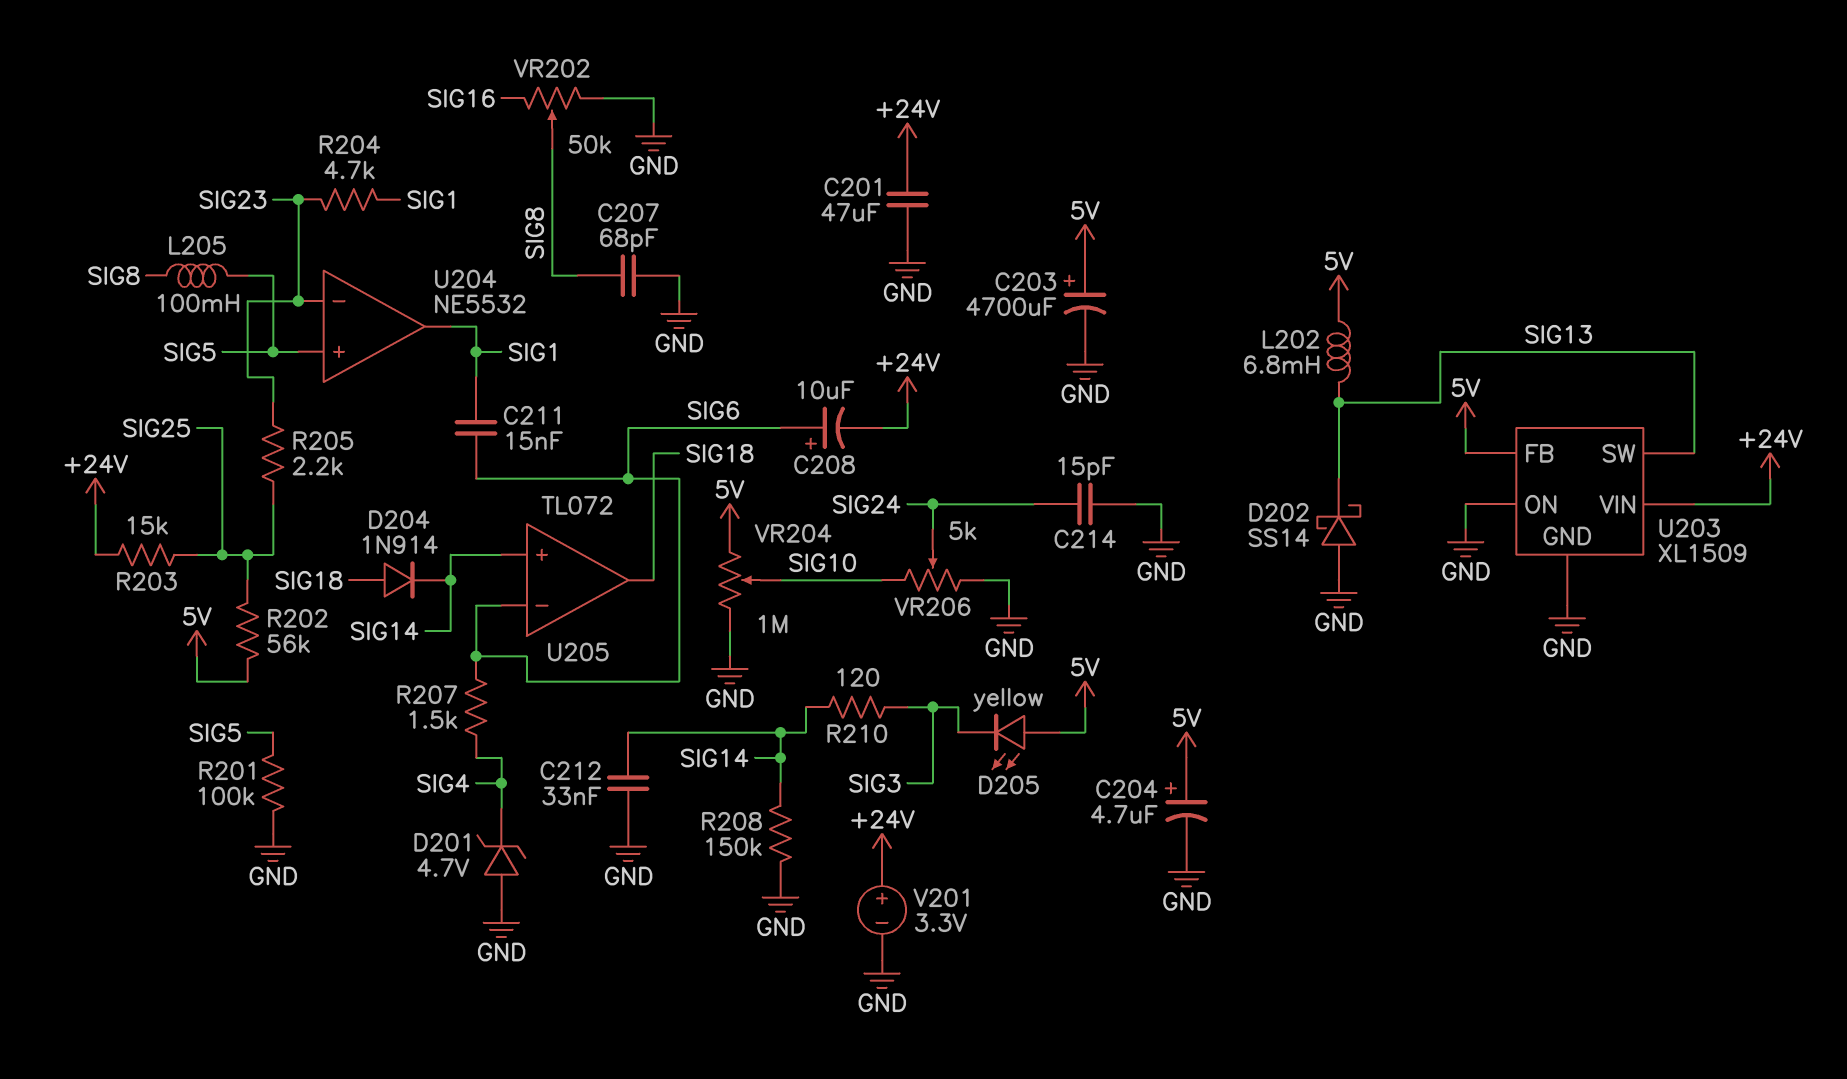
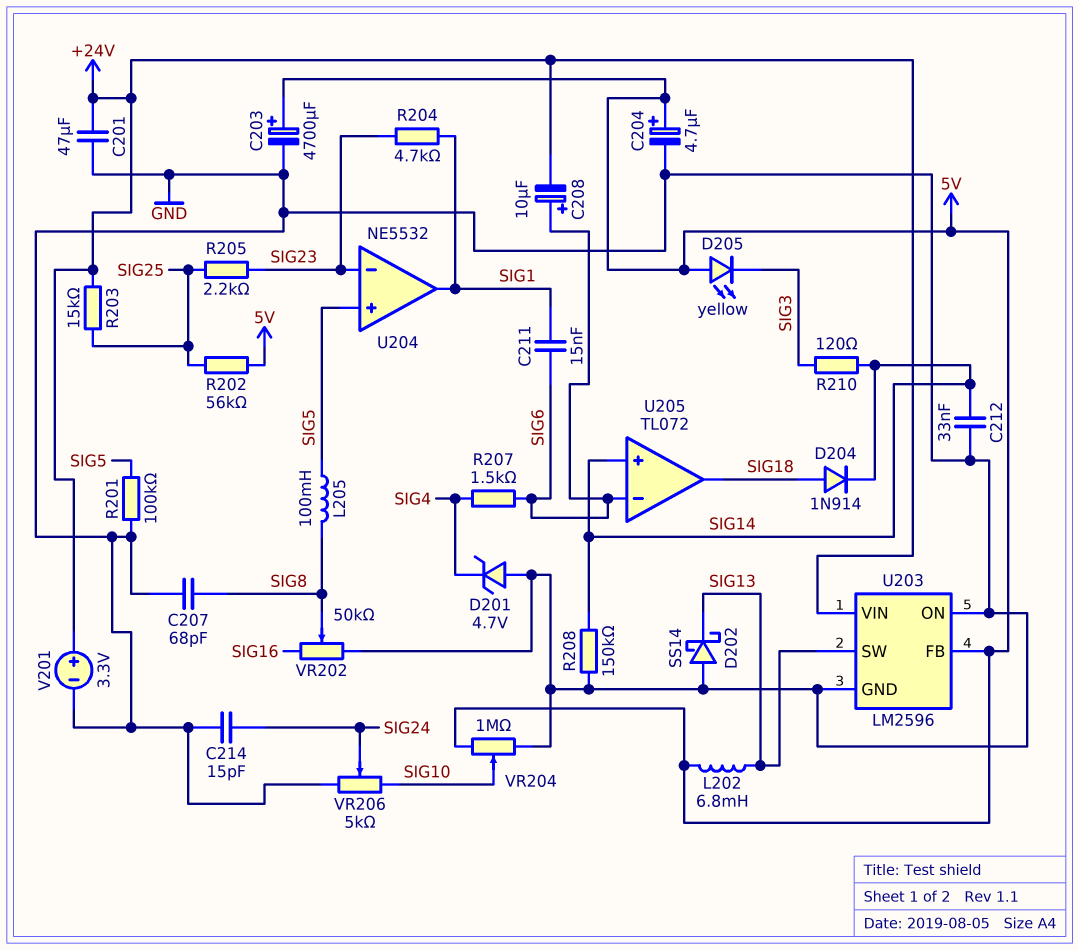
U203: XL1509 -> LM2596

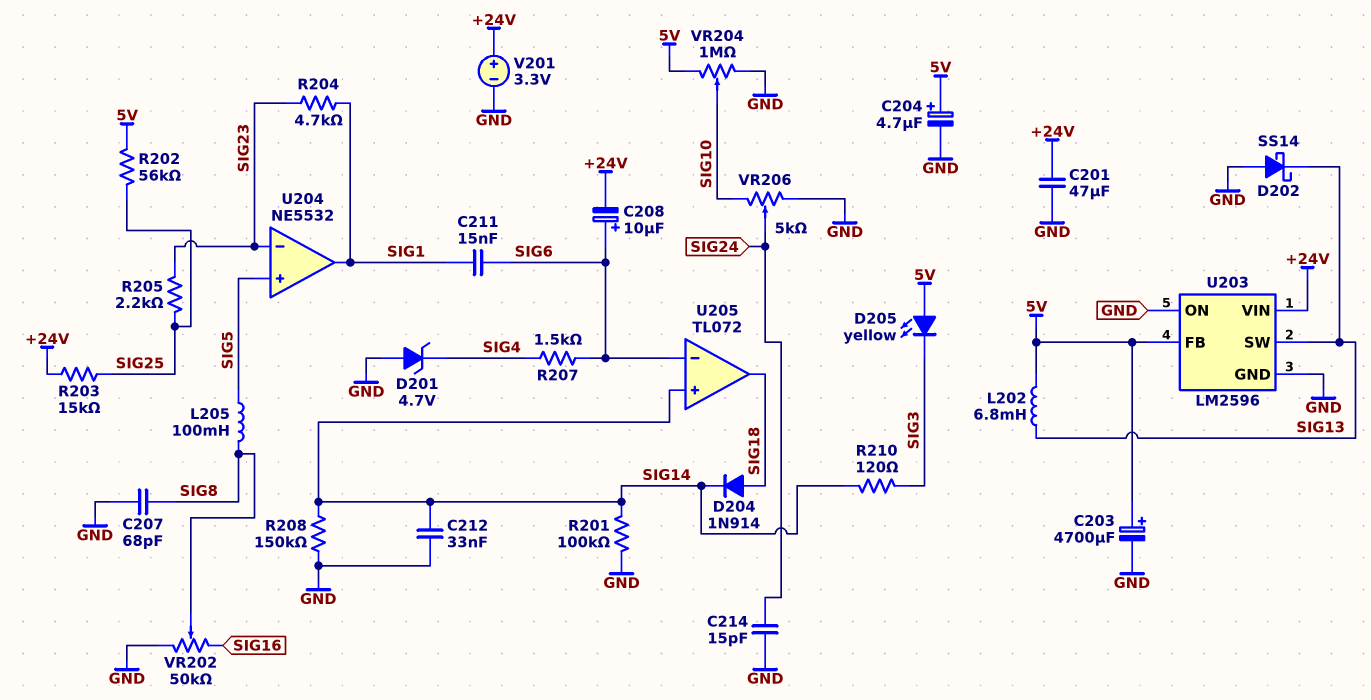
R201: 100k (GND, SIG5) -> 100k (GND, SIG14)

